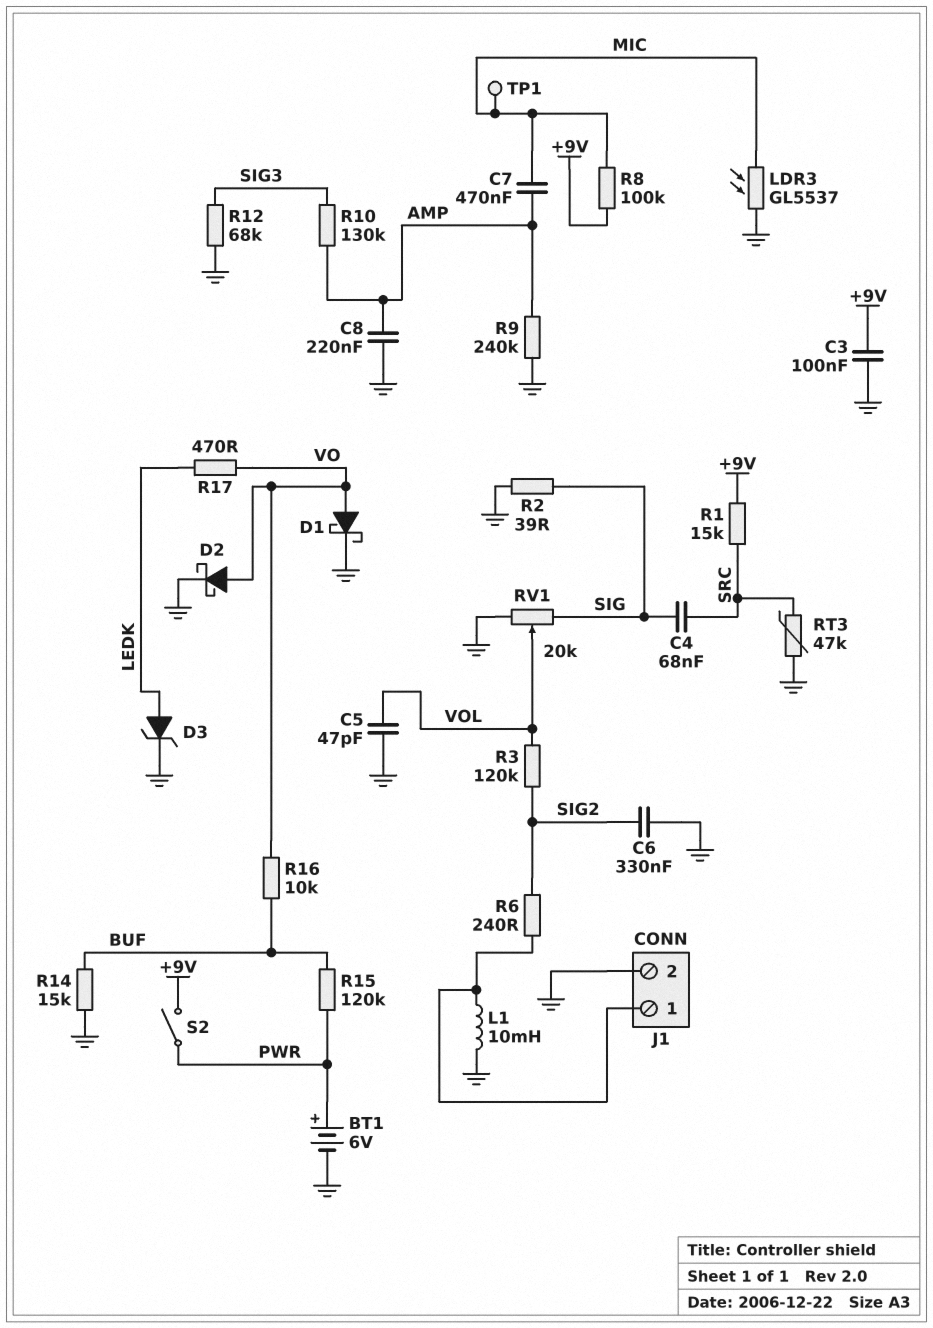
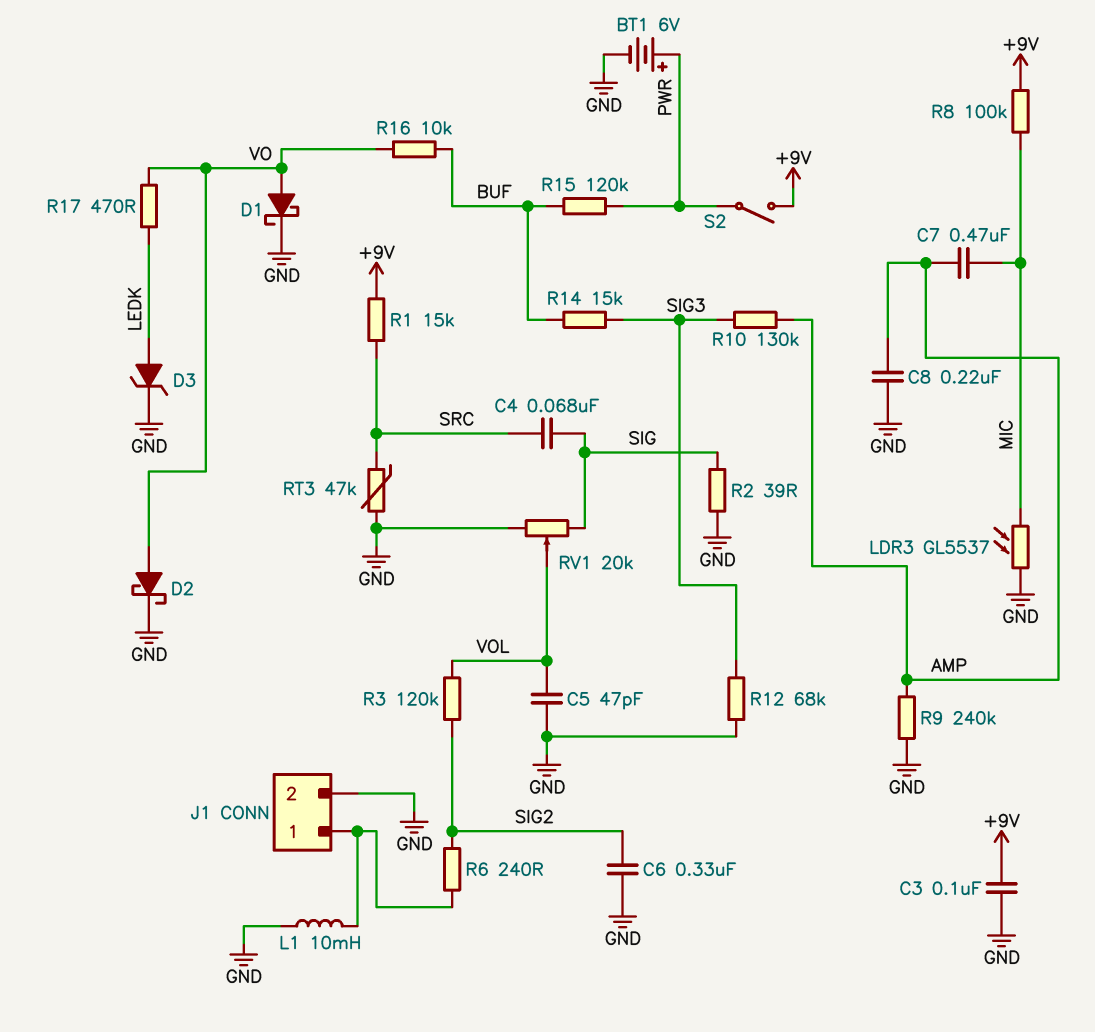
R14: 15k (BUF, GND) -> 15k (BUF, SIG3)
TP1: test point (MIC) -> none

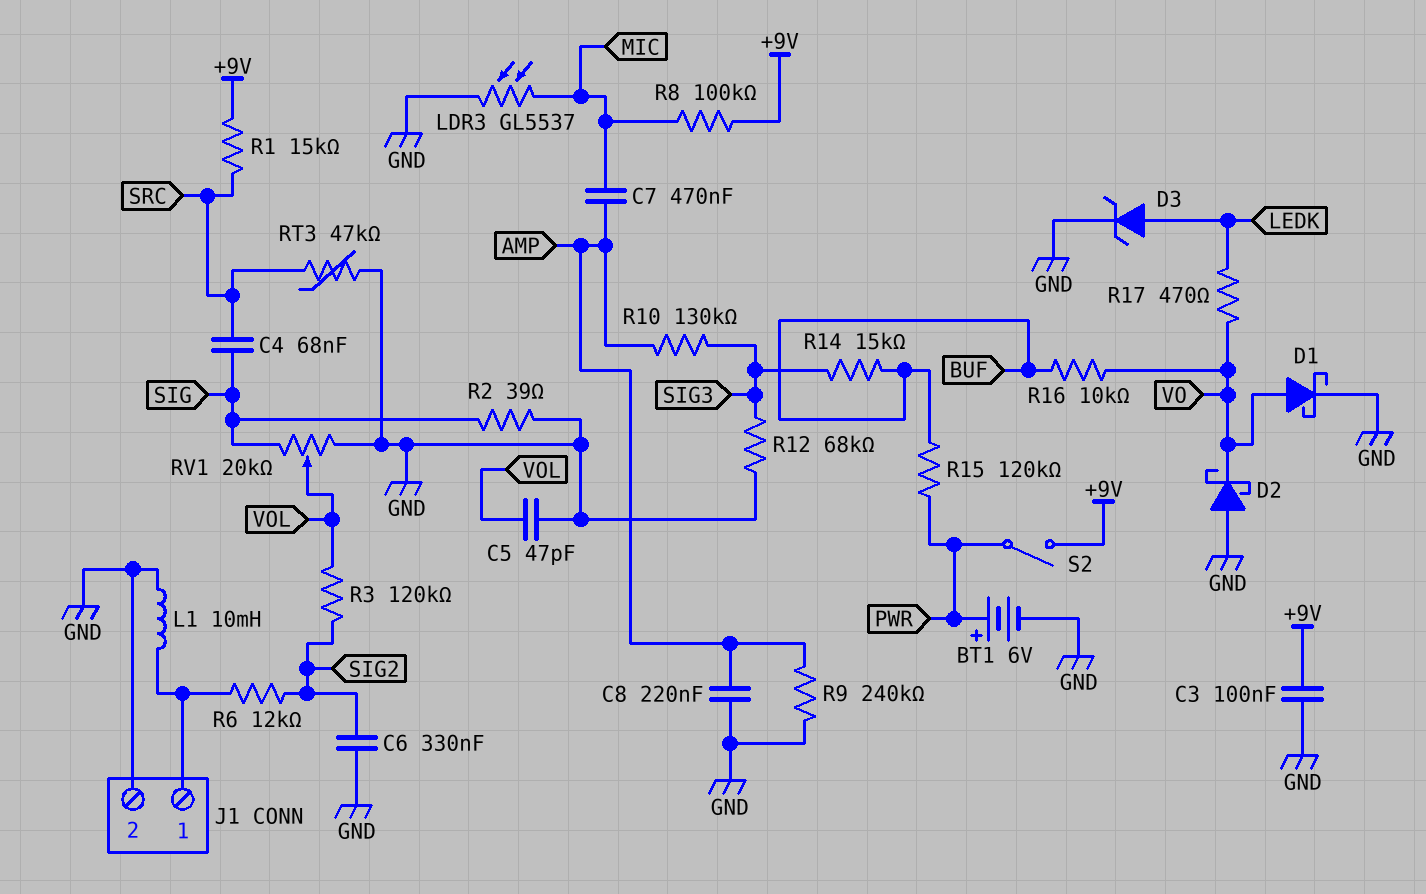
D2: schottky (A VO, K GND) -> schottky (A GND, K VO)
R6: 240 (J1/1, SIG2) -> 12k (J1/1, SIG2)

